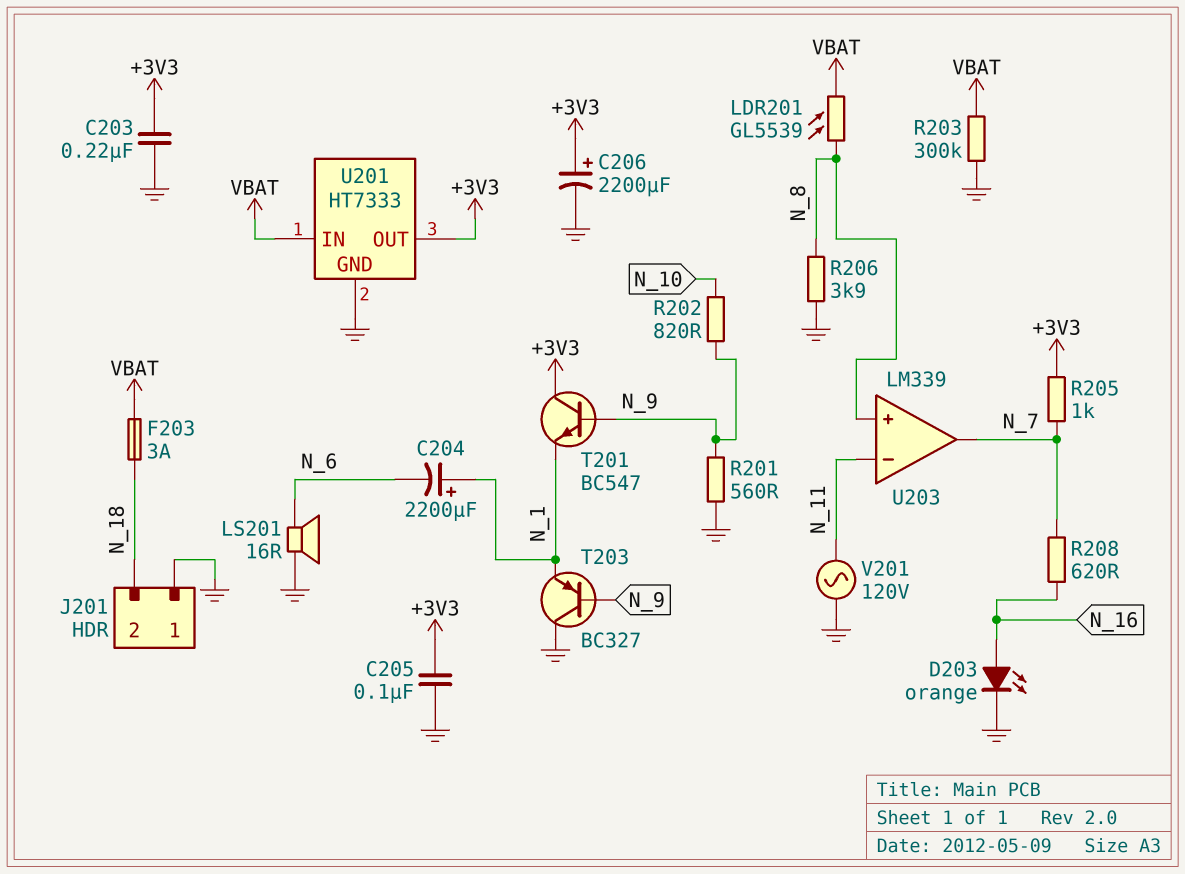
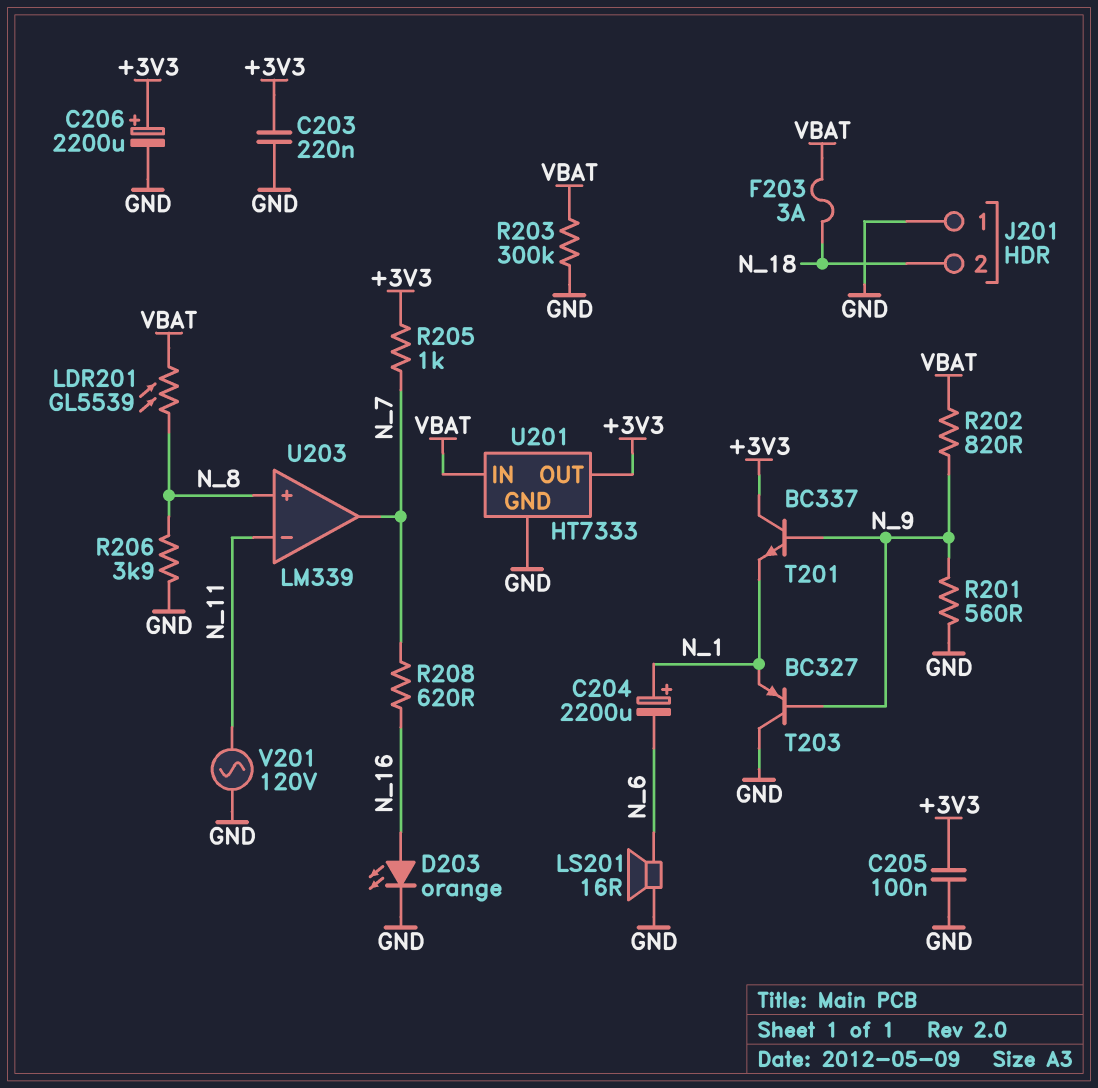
R202: 820 (N_9, N_10) -> 820 (N_9, VBAT)
T201: NPN BC547 (B N_9, C +3V3, E N_1) -> NPN BC337 (B N_9, C +3V3, E N_1)

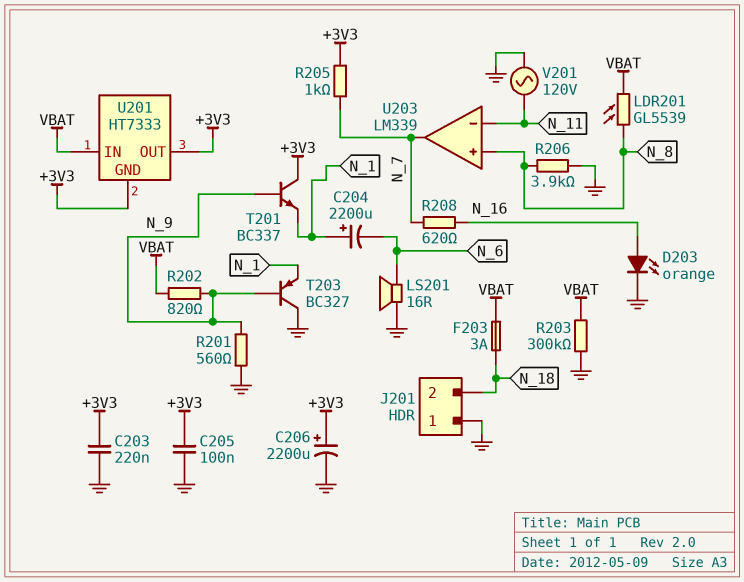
U201 pin GND: GND -> +3V3

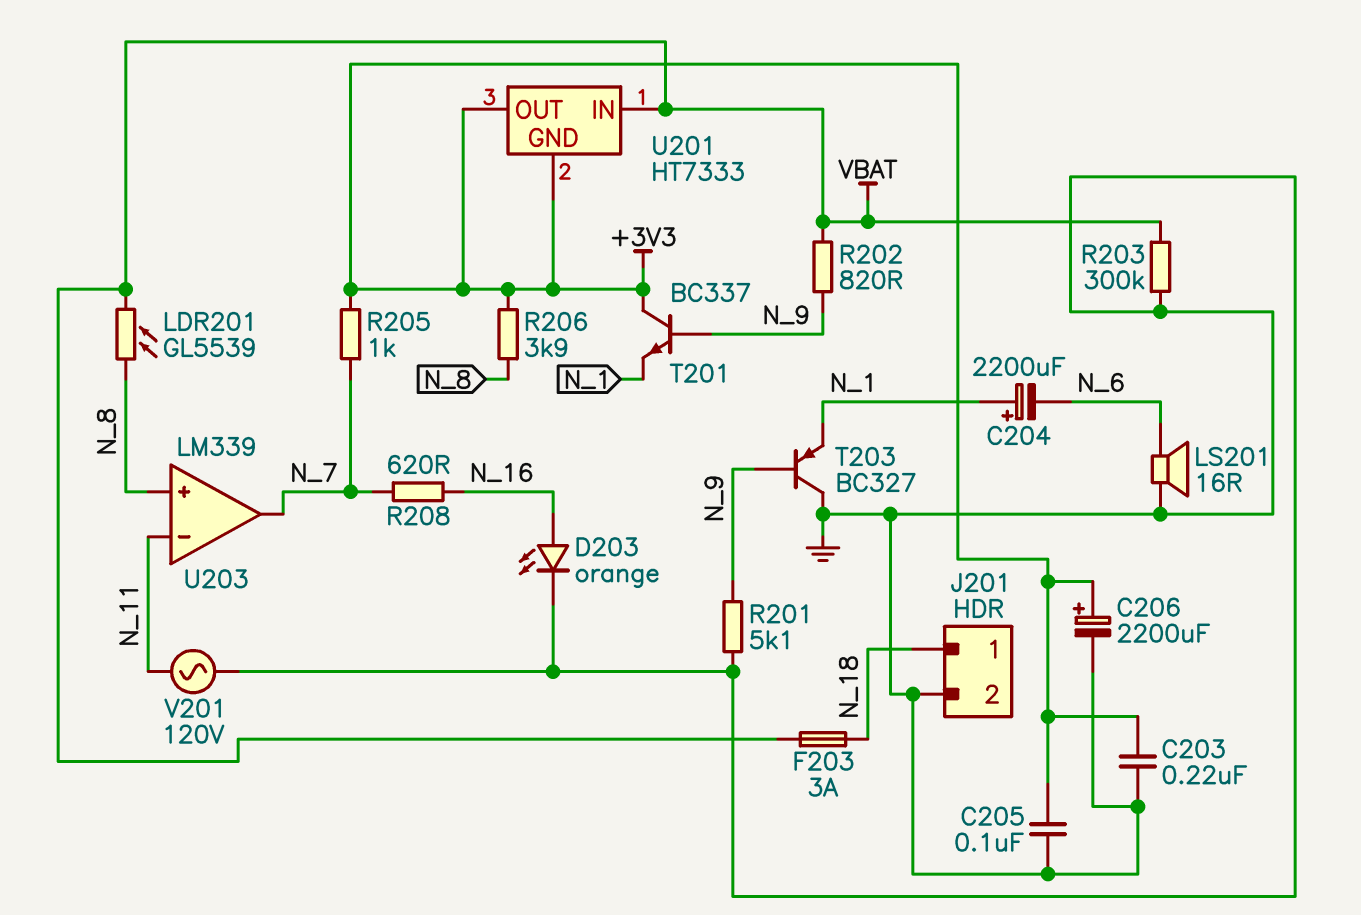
J201 pin 1: GND -> N_18
J201 pin 2: N_18 -> GND
R201: 560 (GND, N_9) -> 5.1k (GND, N_9)
R206: 3.9k (GND, N_8) -> 3.9k (+3V3, N_8)

